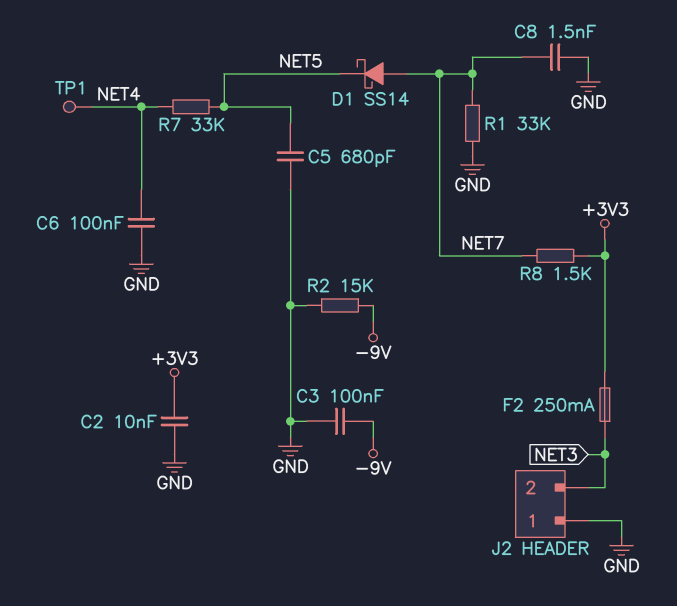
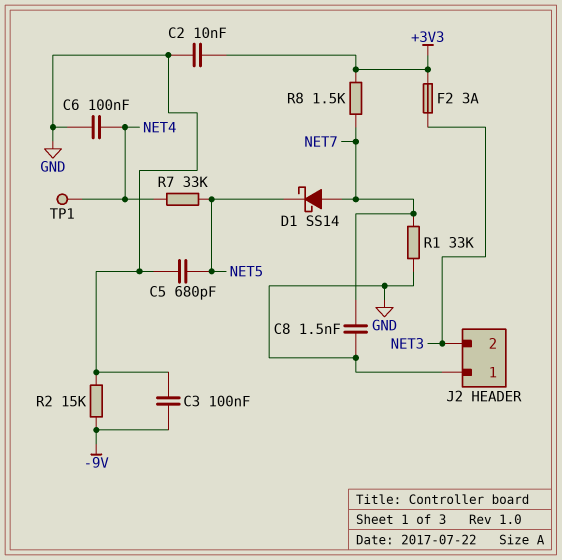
F2: 250mA (+3V3, NET3) -> 3A (+3V3, NET3)

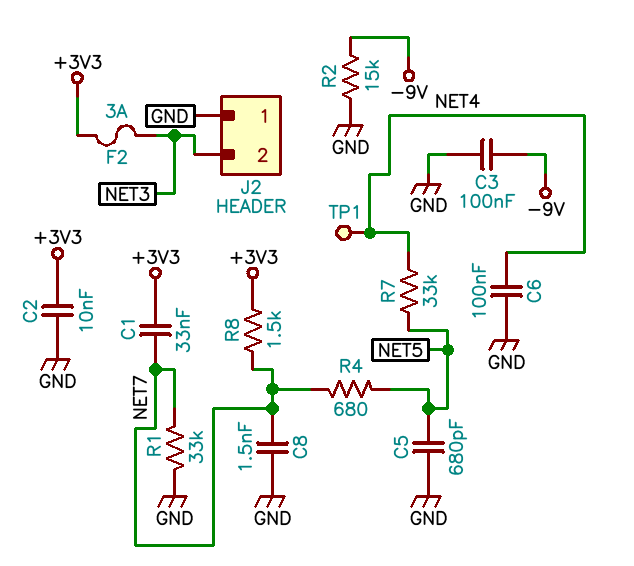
C1: none -> 33nF (+3V3, NET7)
D1: schottky SS14 (A NET7, K NET5) -> none
R4: none -> 680 (NET5, NET7)

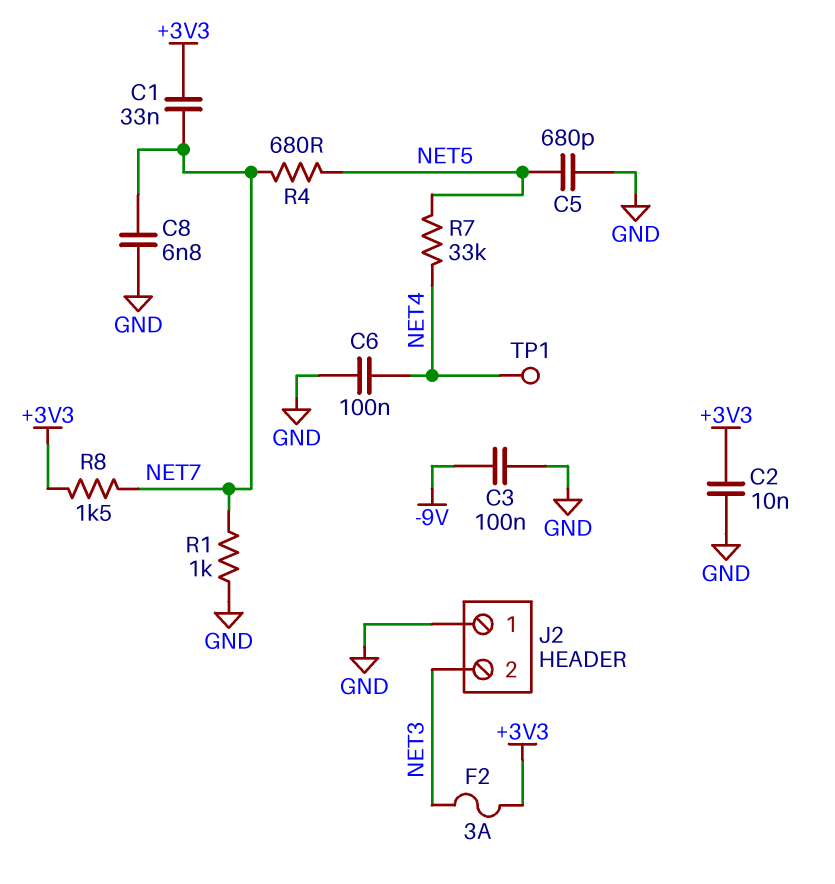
C8: 1.5nF (GND, NET7) -> 6.8nF (GND, NET7)
R1: 33k (GND, NET7) -> 1k (GND, NET7)
R2: 15k (-9V, GND) -> none

